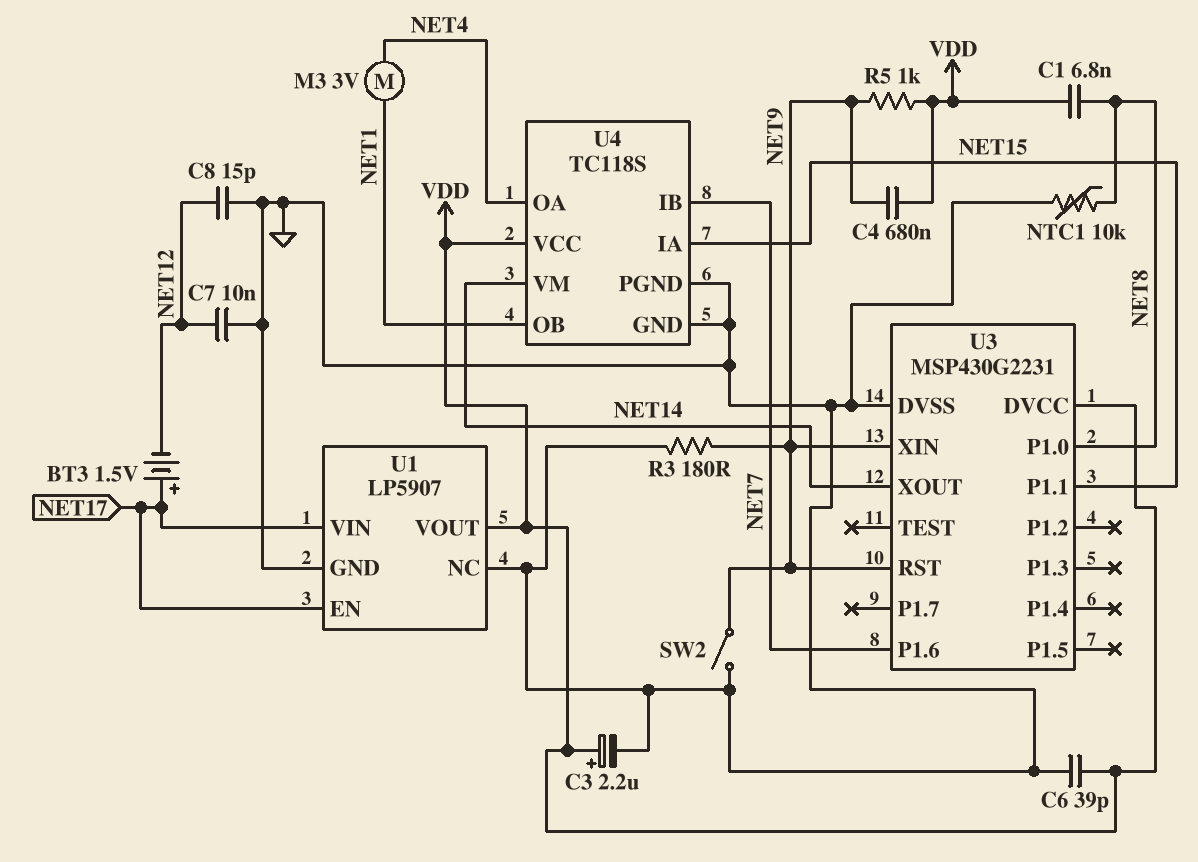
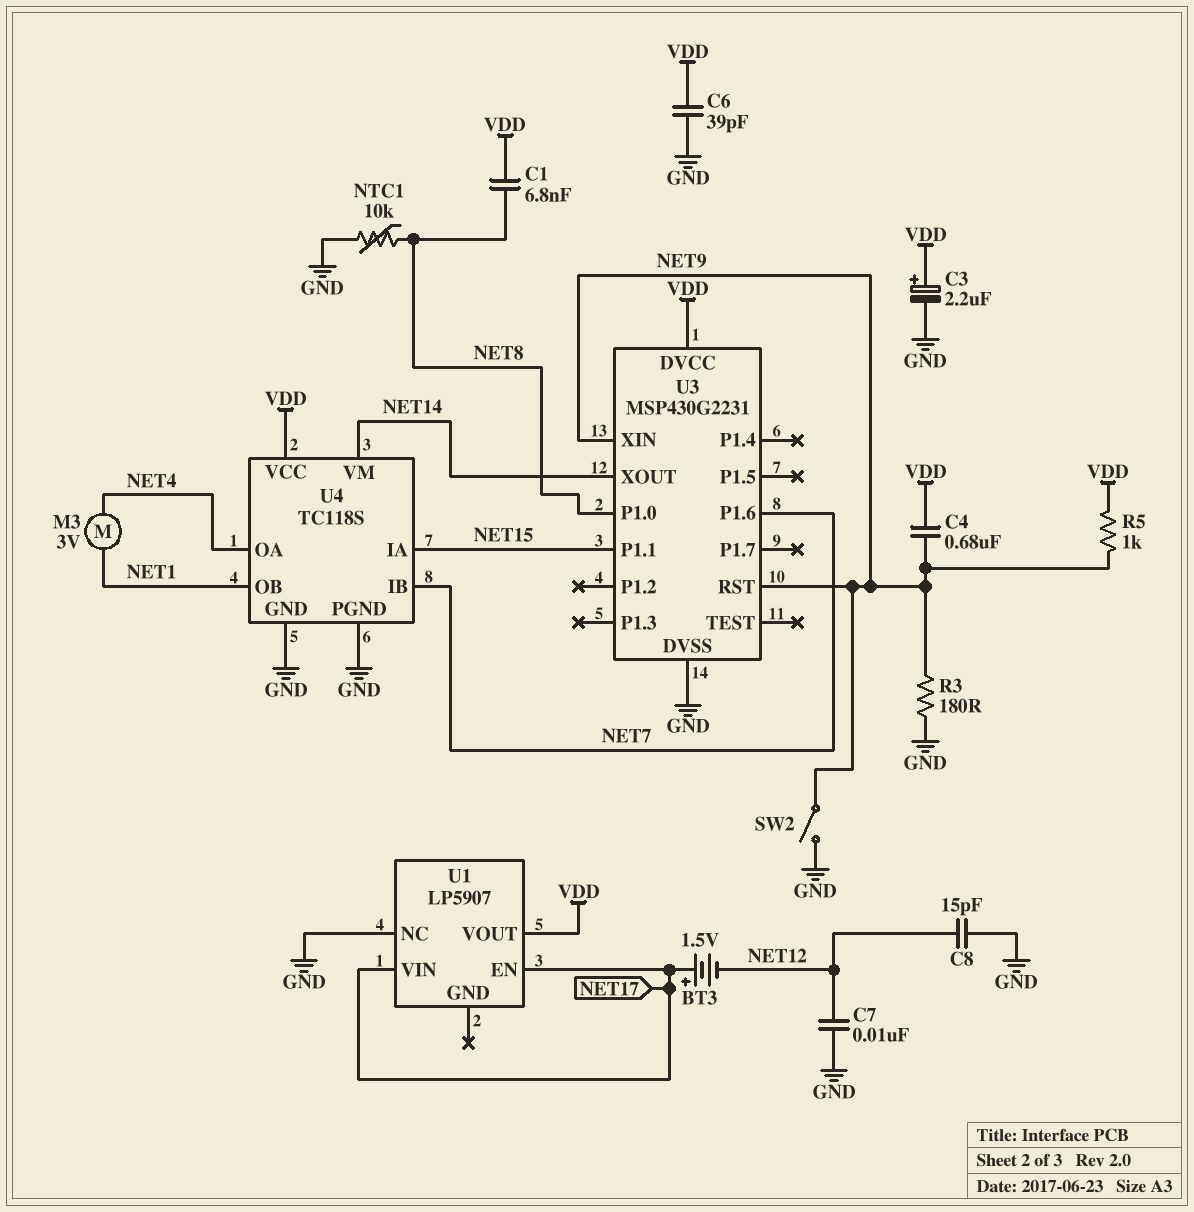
U1 pin GND: GND -> none

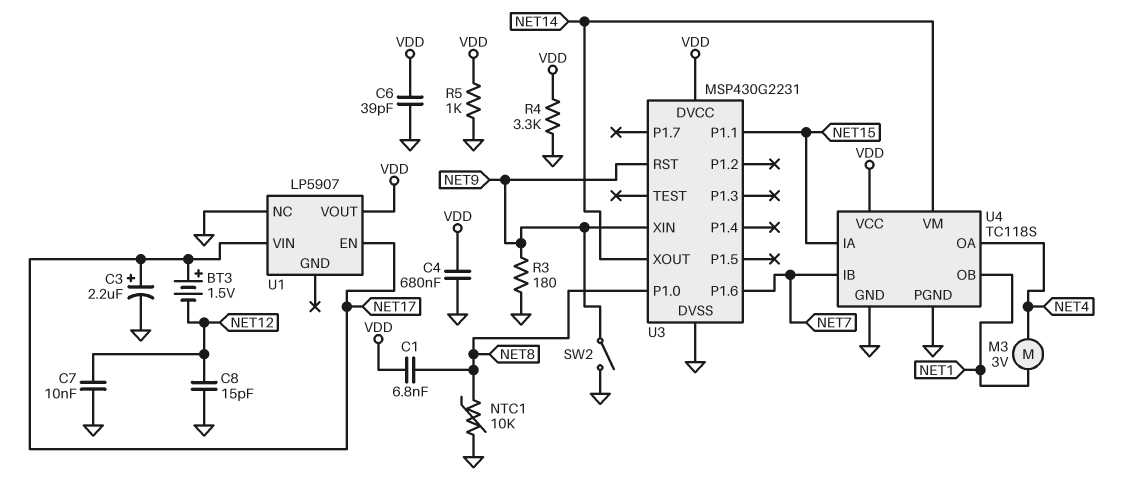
C3: 2.2uF (plus VDD, minus GND) -> 2.2uF (plus NET17, minus GND)
C4: 680nF (NET9, VDD) -> 680nF (GND, VDD)
R4: none -> 3.3k (GND, VDD)
R5: 1k (NET9, VDD) -> 1k (GND, VDD)

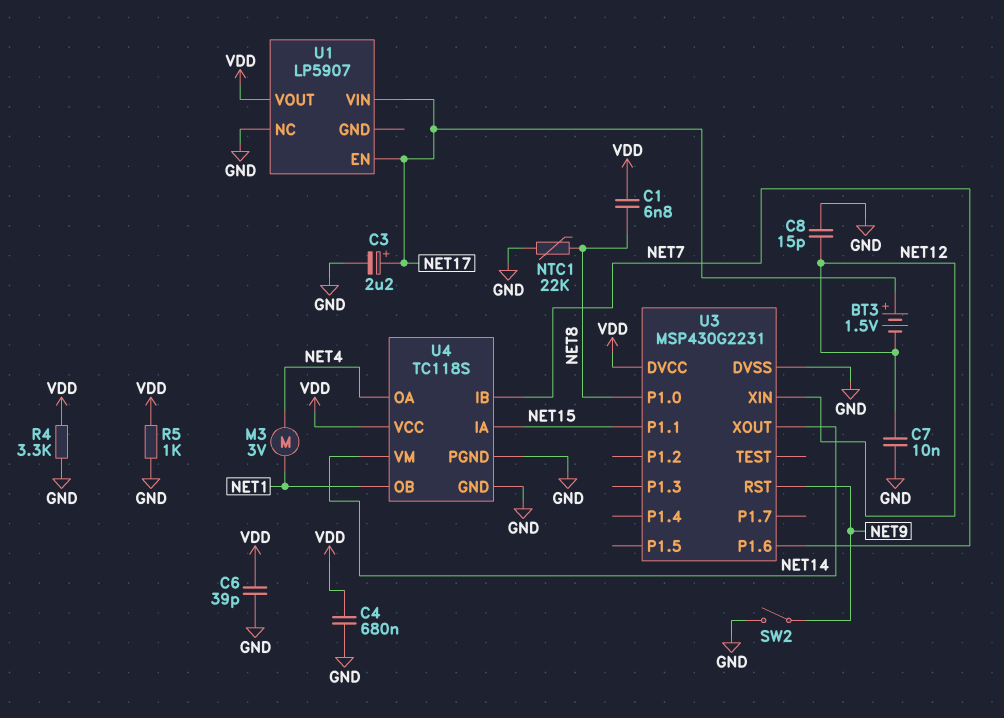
NTC1: 10k (GND, NET8) -> 22k (GND, NET8)
R3: 180 (GND, NET9) -> none
U3 pin XIN: NET9 -> NET12

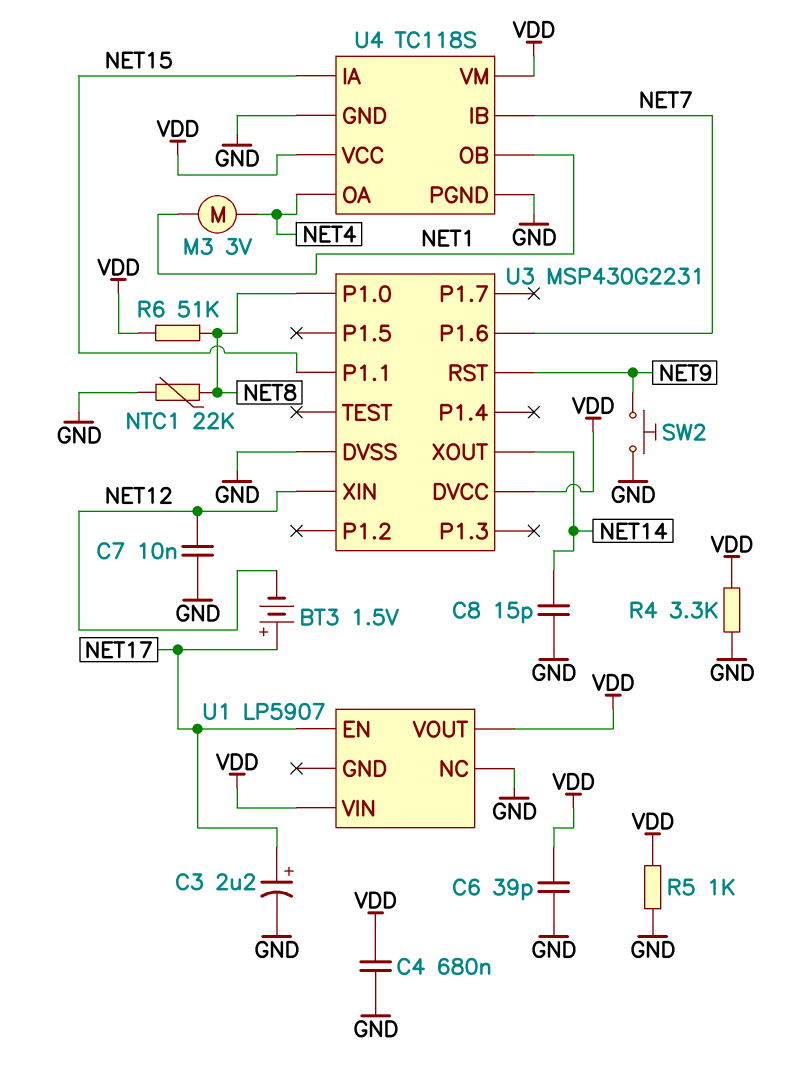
C1: 6.8nF (NET8, VDD) -> none
C8: 15pF (GND, NET12) -> 15pF (GND, NET14)
R6: none -> 51k (NET8, VDD)
SW2: switch (GND, NET9) -> button (GND, NET9)
U1 pin VIN: NET17 -> VDD
U4 pin VM: NET14 -> VDD

